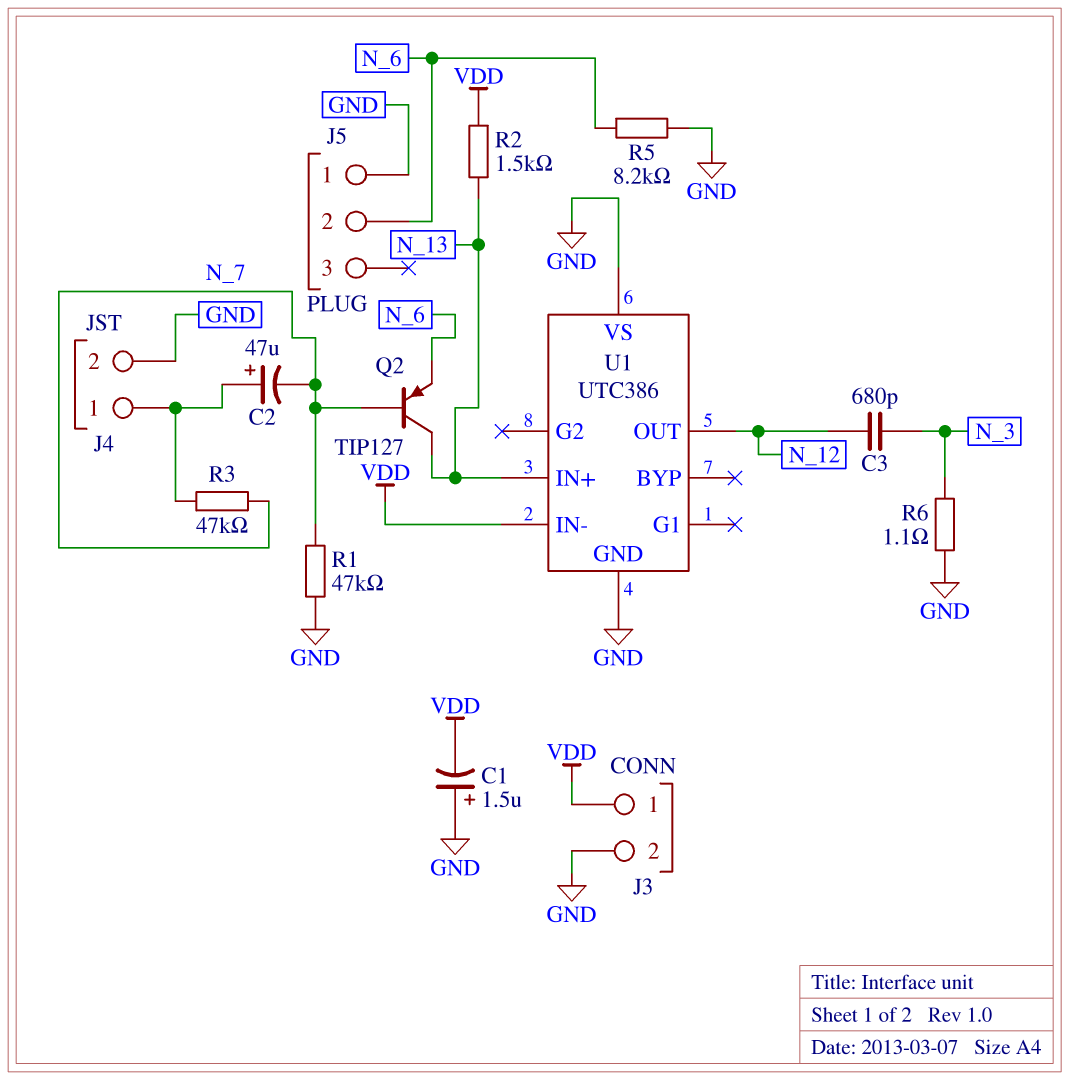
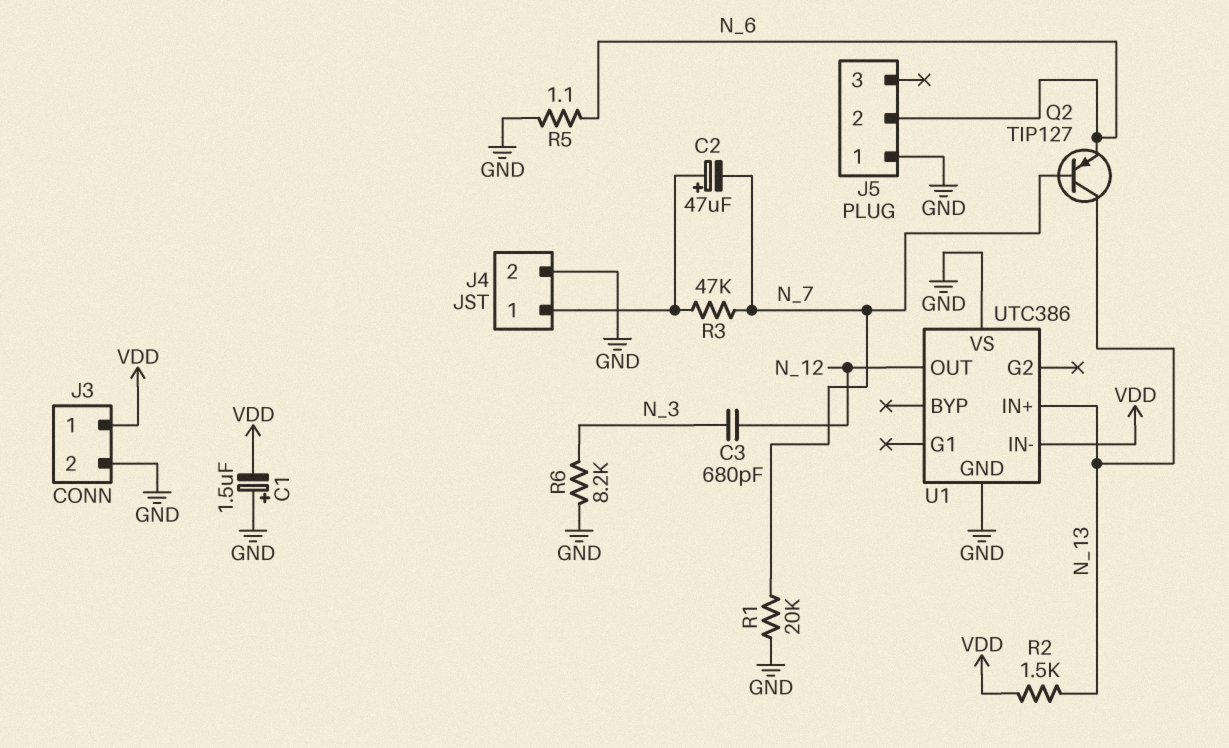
R1: 47k (GND, N_7) -> 20k (GND, N_7)
R5: 8.2k (GND, N_6) -> 1.1 (GND, N_6)
R6: 1.1 (GND, N_3) -> 8.2k (GND, N_3)

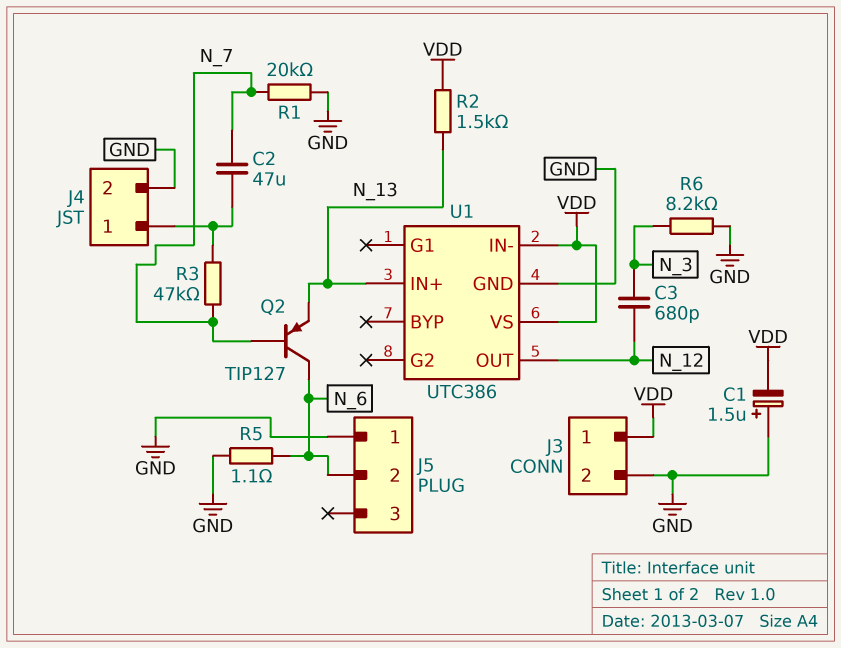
C2: 47uF (plus J4/1, minus N_7) -> 47uF (J4/1, N_7)
Q2: PNP TIP127 (B N_7, C N_13, E N_6) -> PNP TIP127 (B N_7, C N_6, E N_13)
U1 pin VS: GND -> VDD

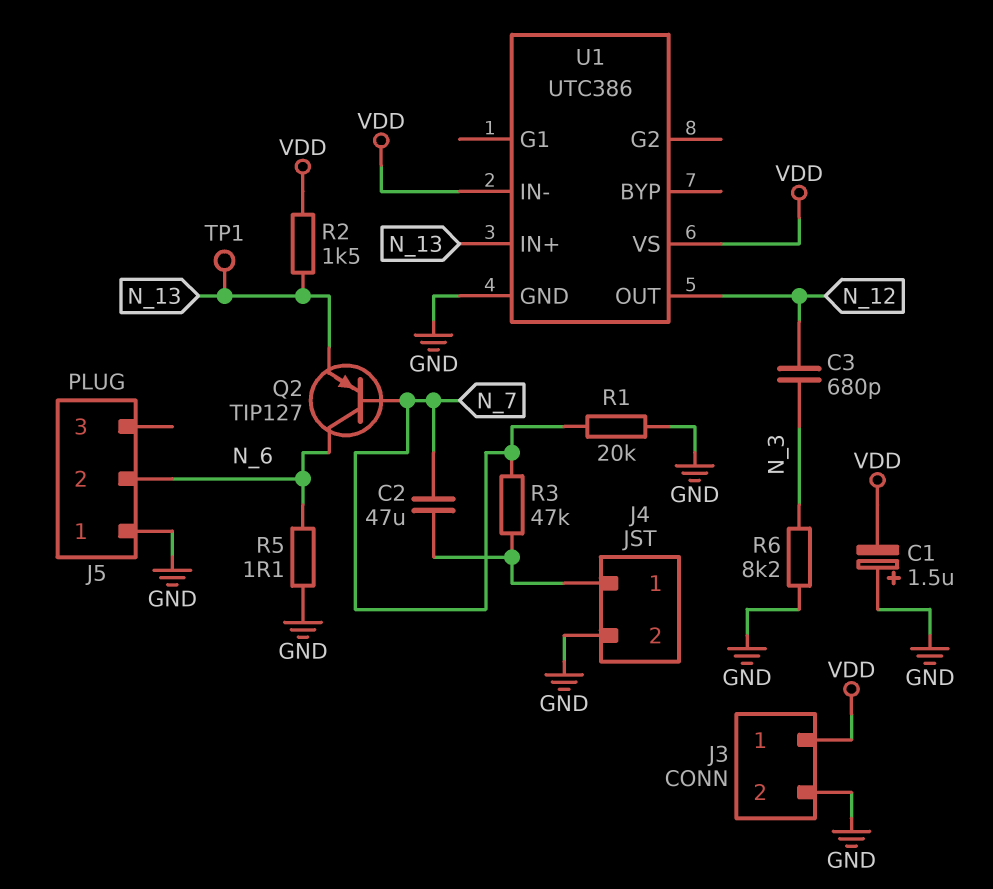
TP1: none -> test point (N_13)

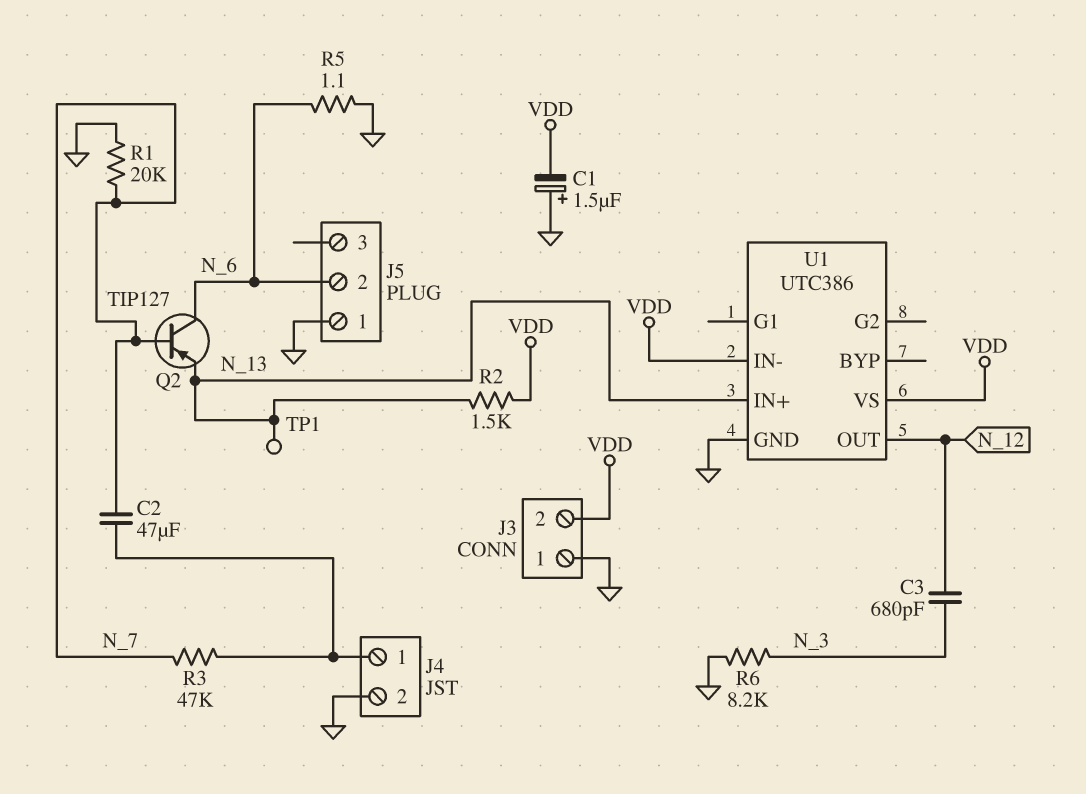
J3 pin 1: VDD -> GND
J3 pin 2: GND -> VDD

